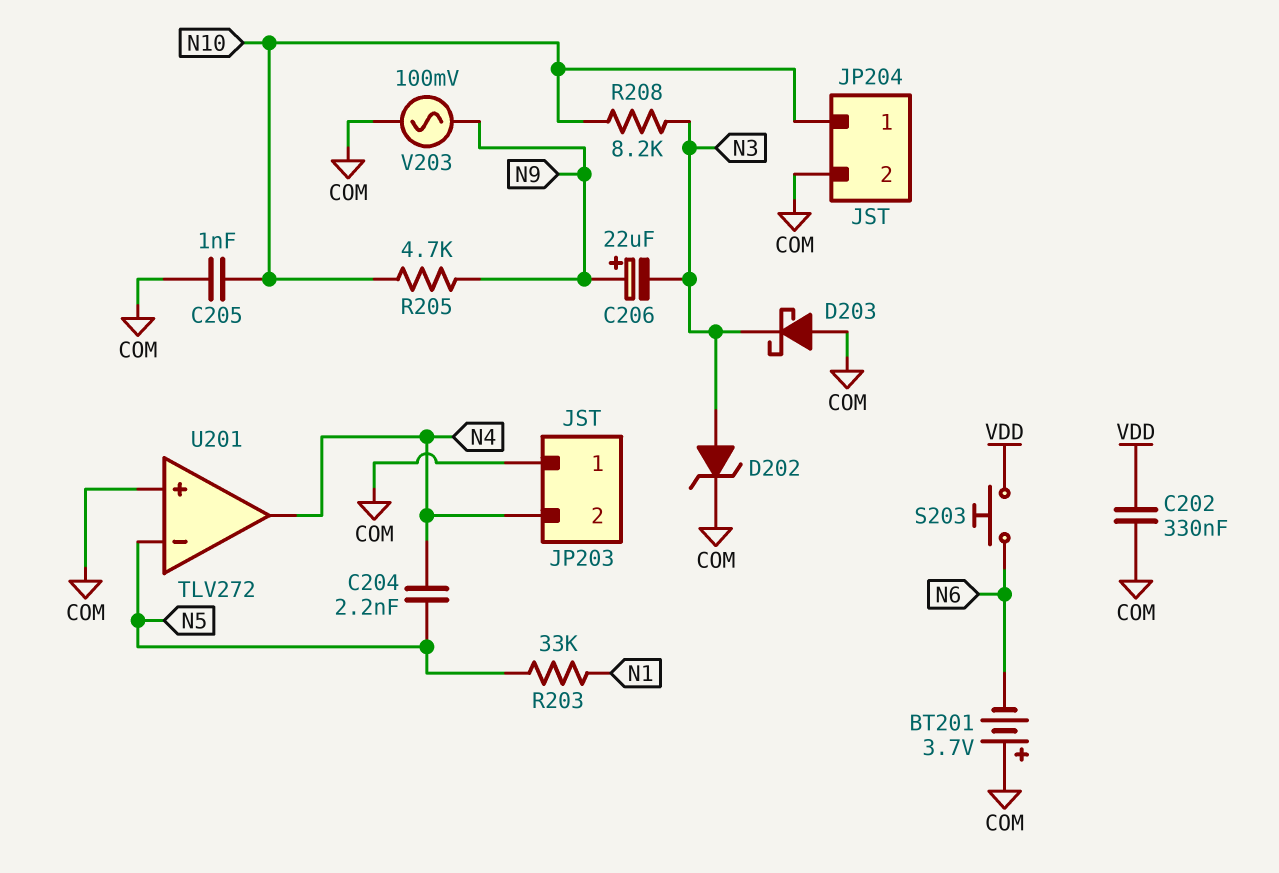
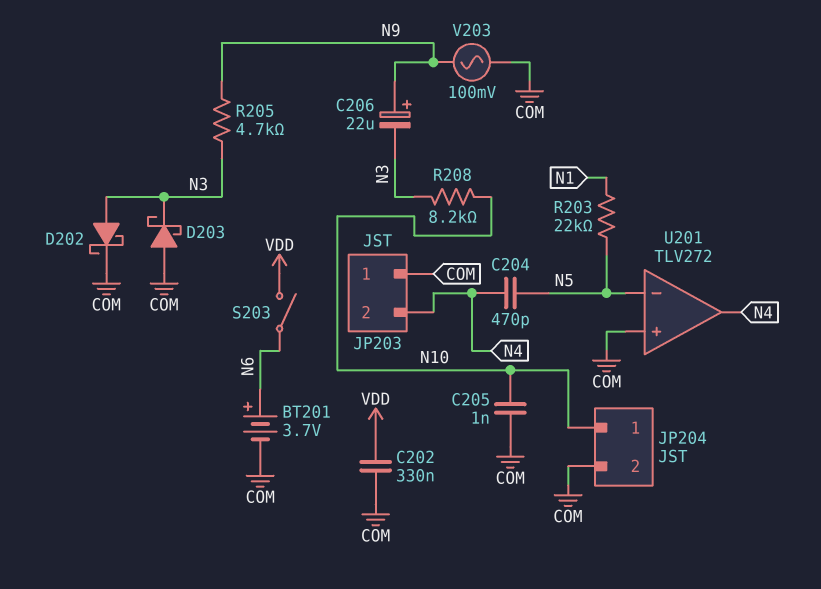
BT201: 3.7V (plus COM, minus N6) -> 3.7V (plus N6, minus COM)
C204: 2.2nF (N4, N5) -> 470pF (N4, N5)
D202: zener (A N3, K COM) -> schottky (A N3, K COM)
R203: 33k (N1, N5) -> 22k (N1, N5)
R205: 4.7k (N9, N10) -> 4.7k (N3, N9)
S203: button (N6, VDD) -> switch (N6, VDD)

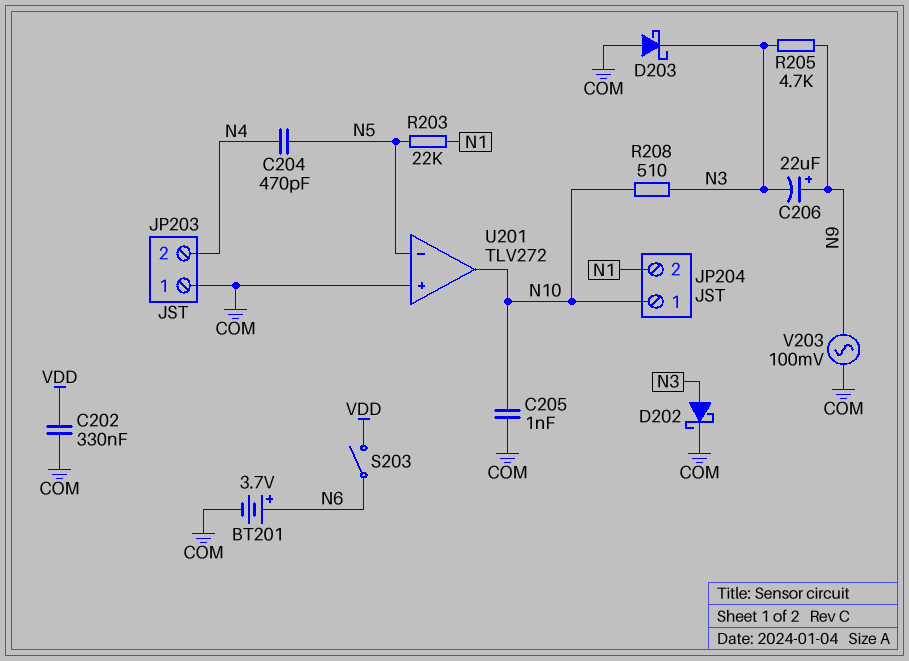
JP204 pin 2: COM -> N1
R208: 8.2k (N3, N10) -> 510 (N3, N10)
U201 pin out: N4 -> N10

